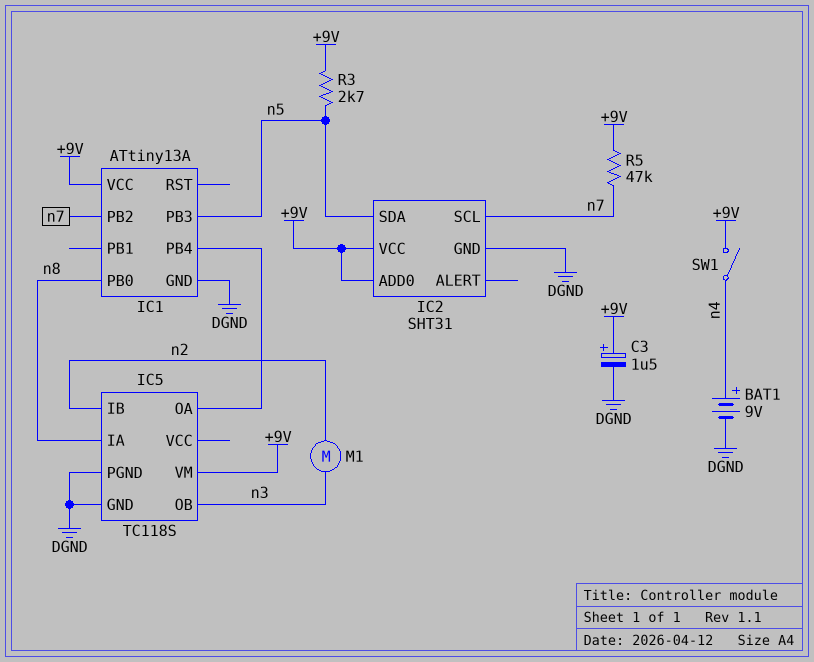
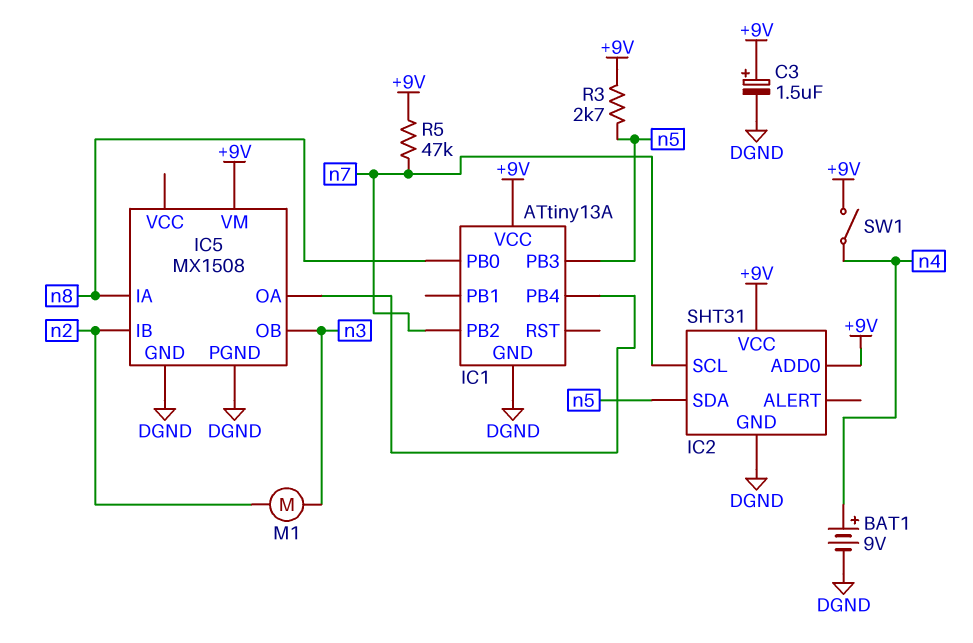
IC5: TC118S -> MX1508

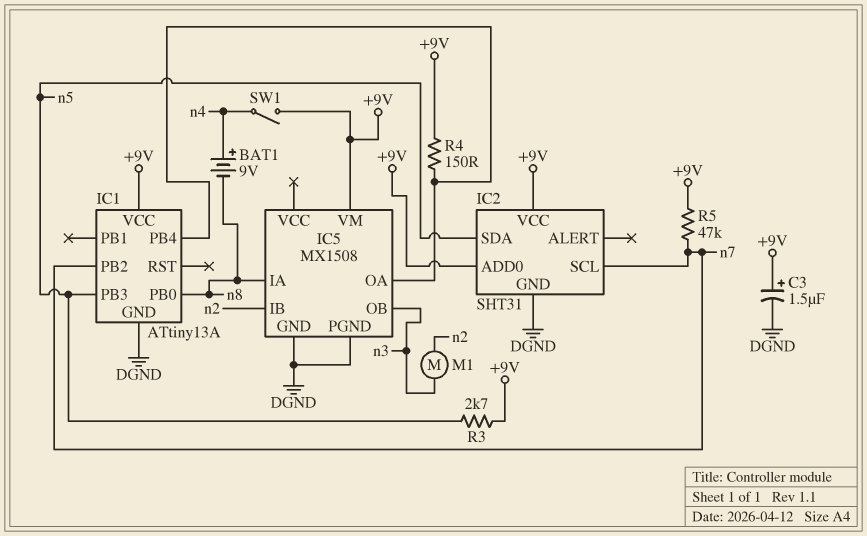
BAT1: 9V (plus n4, minus DGND) -> 9V (plus n4, minus n8)
R4: none -> 150 (+9V, IC1/PB4)

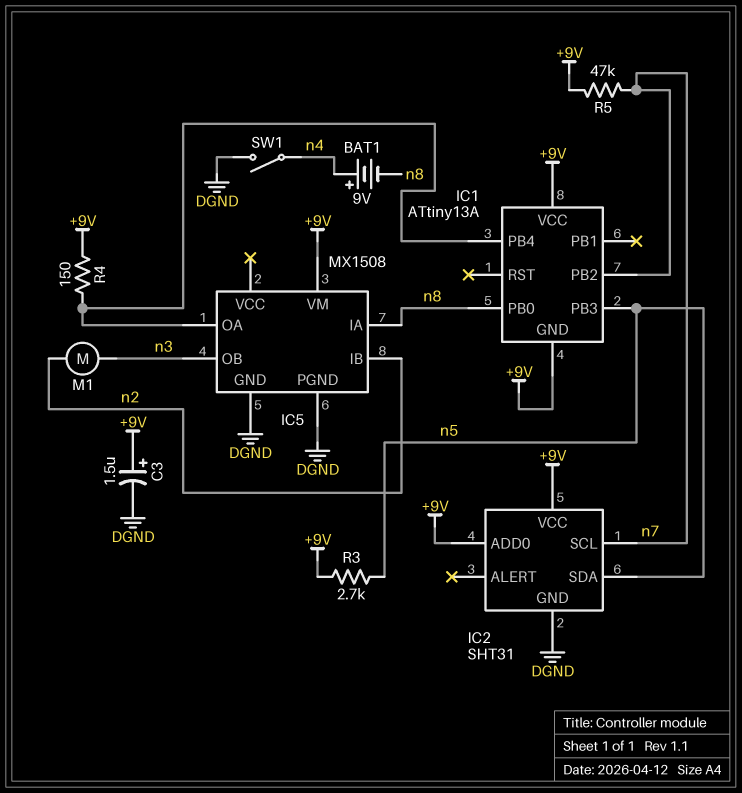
IC1 pin GND: DGND -> +9V
SW1: switch (+9V, n4) -> switch (DGND, n4)

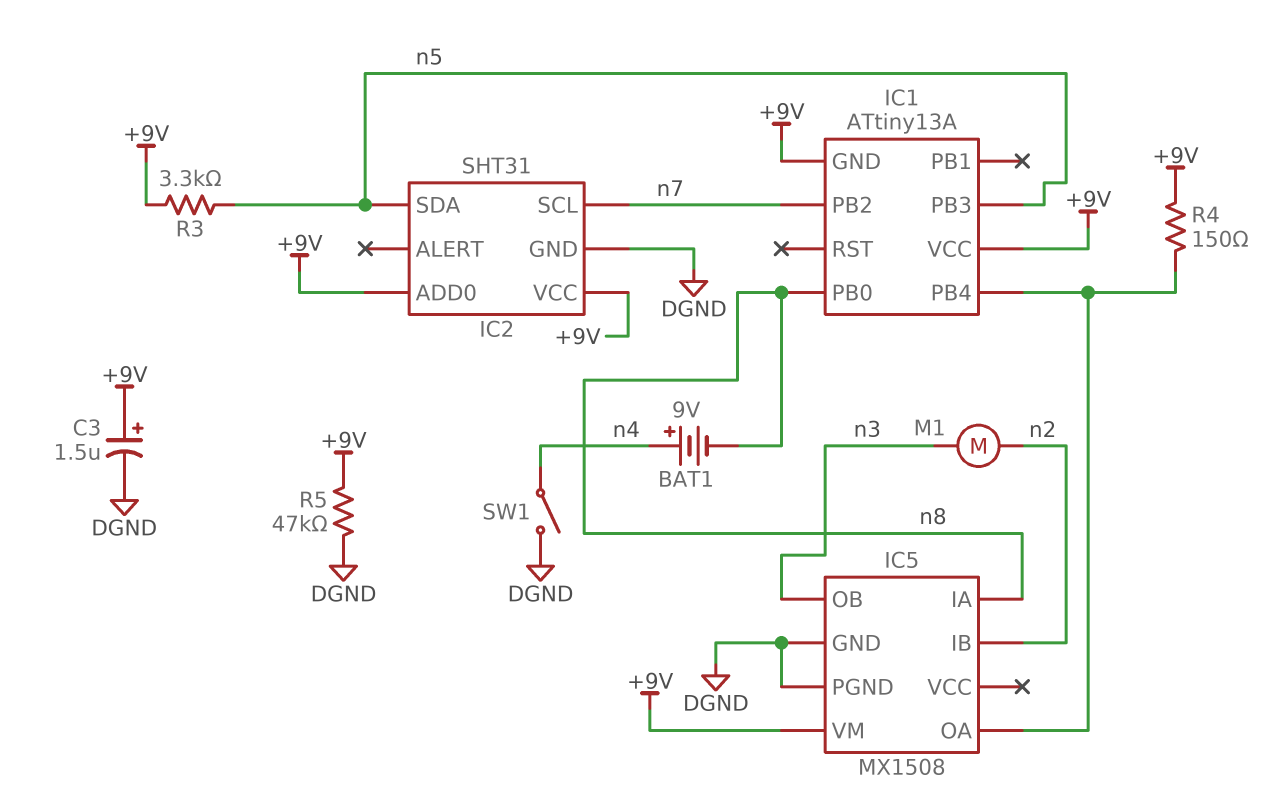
R3: 2.7k (+9V, n5) -> 3.3k (+9V, n5)
R5: 47k (+9V, n7) -> 47k (+9V, DGND)

